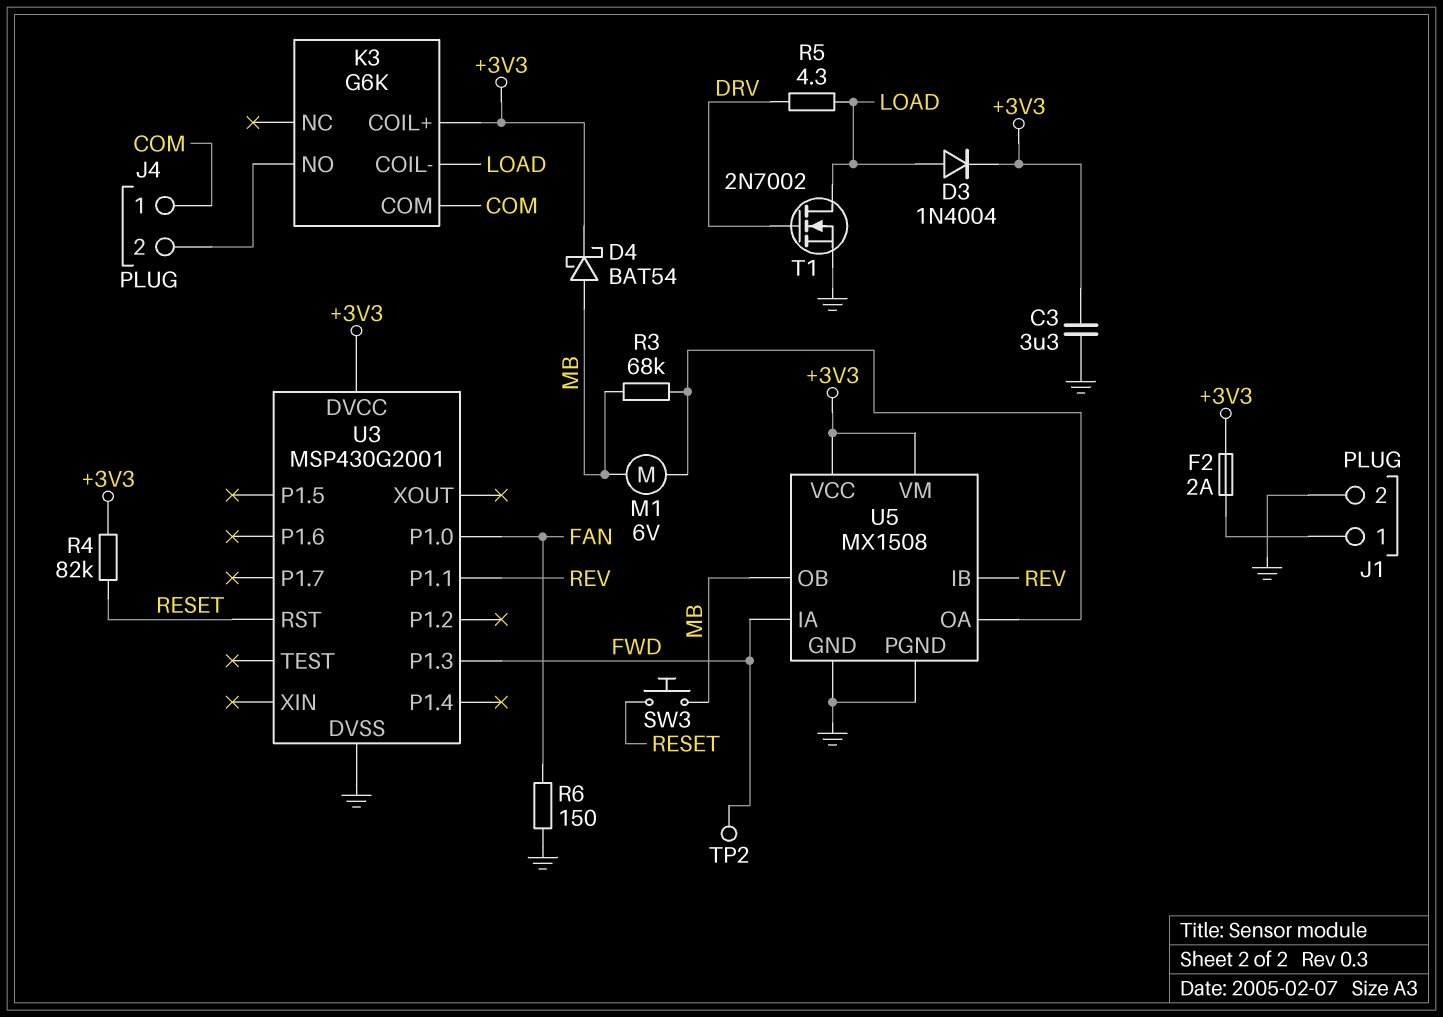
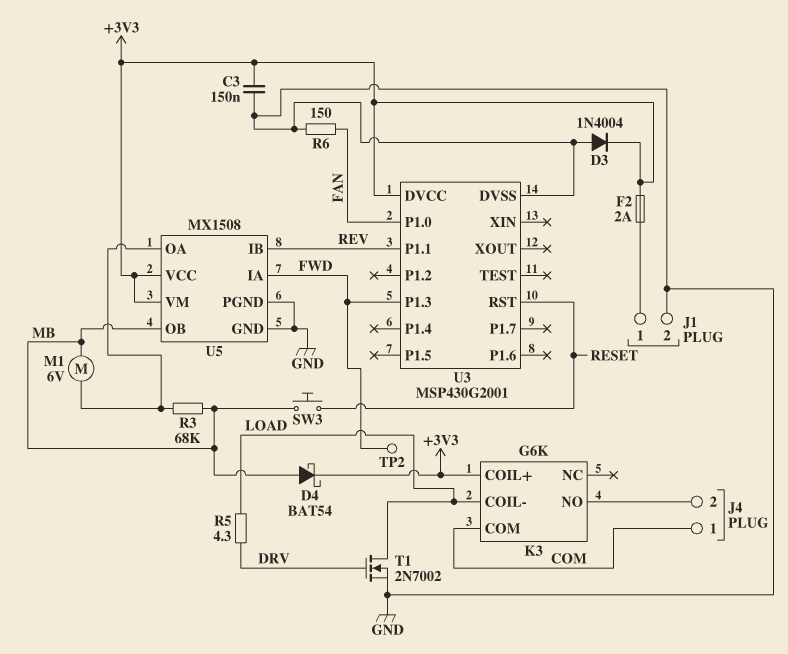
C3: 3.3uF (+3V3, GND) -> 150nF (+3V3, GND)
D3: diode 1N4004 (A LOAD, K +3V3) -> diode 1N4004 (A GND, K +3V3)
R4: 82k (+3V3, RESET) -> none

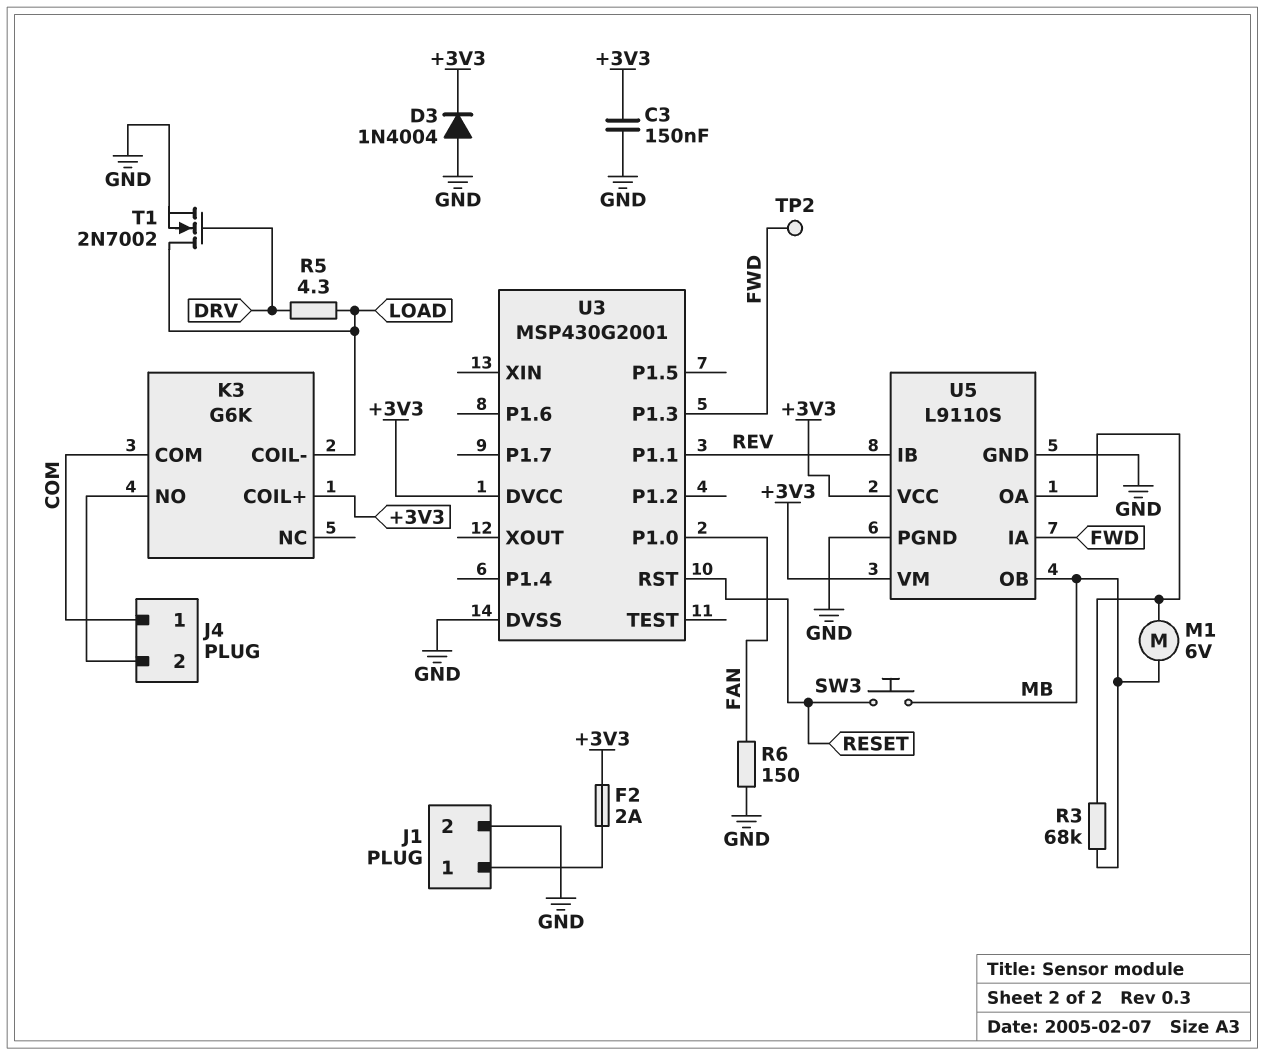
D4: schottky BAT54 (A MB, K +3V3) -> none
U5: MX1508 -> L9110S

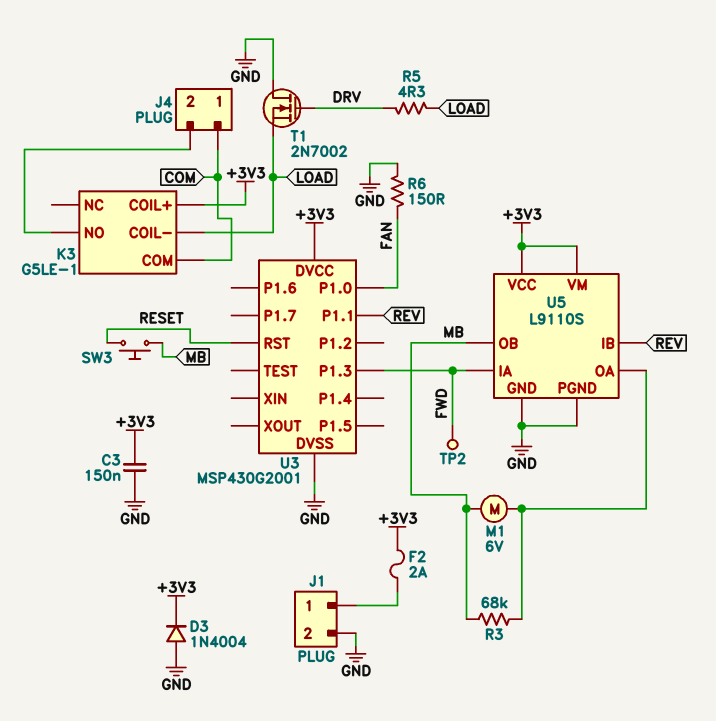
K3: G6K -> G5LE-1
T1: NMOS 2N7002 (G DRV, D LOAD, S GND) -> NMOS 2N7002 (G DRV, D GND, S LOAD)

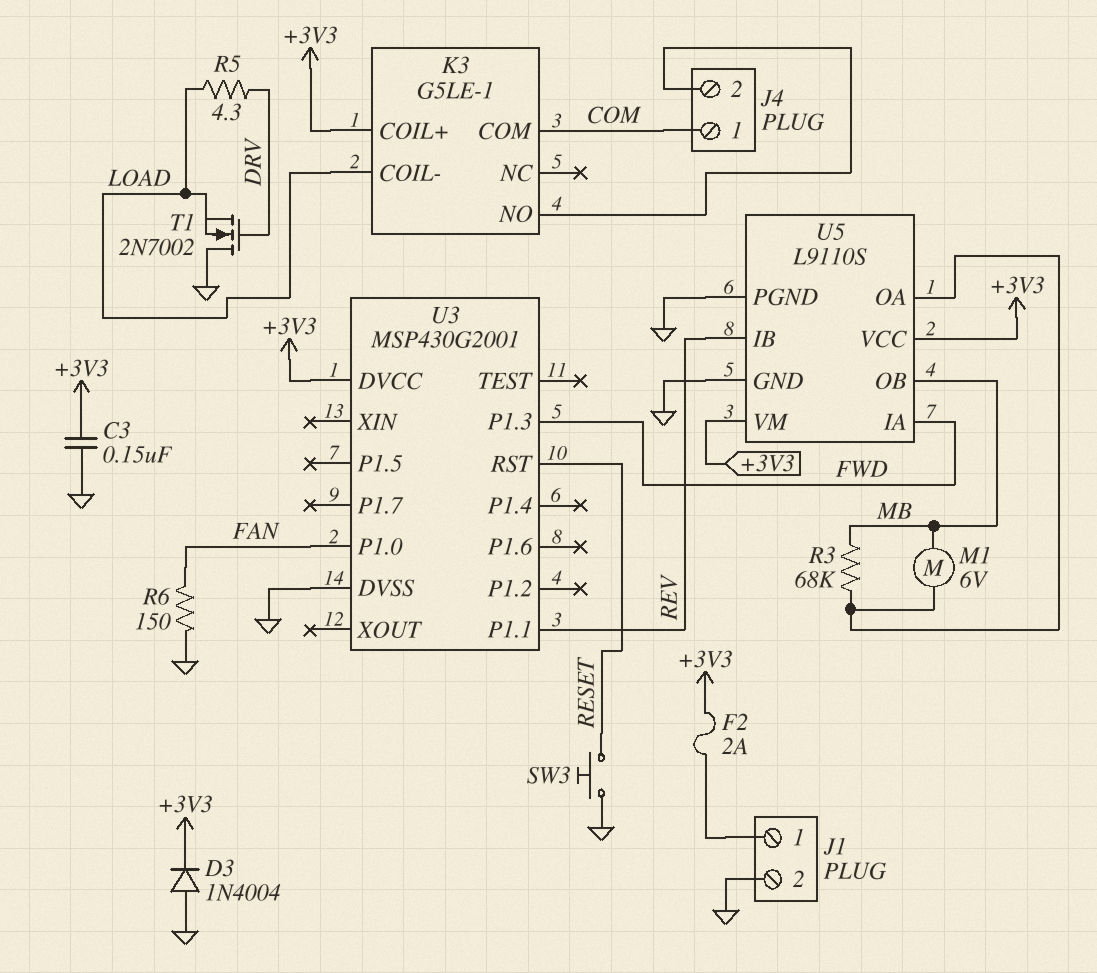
SW3: button (MB, RESET) -> button (GND, RESET)
TP2: test point (FWD) -> none

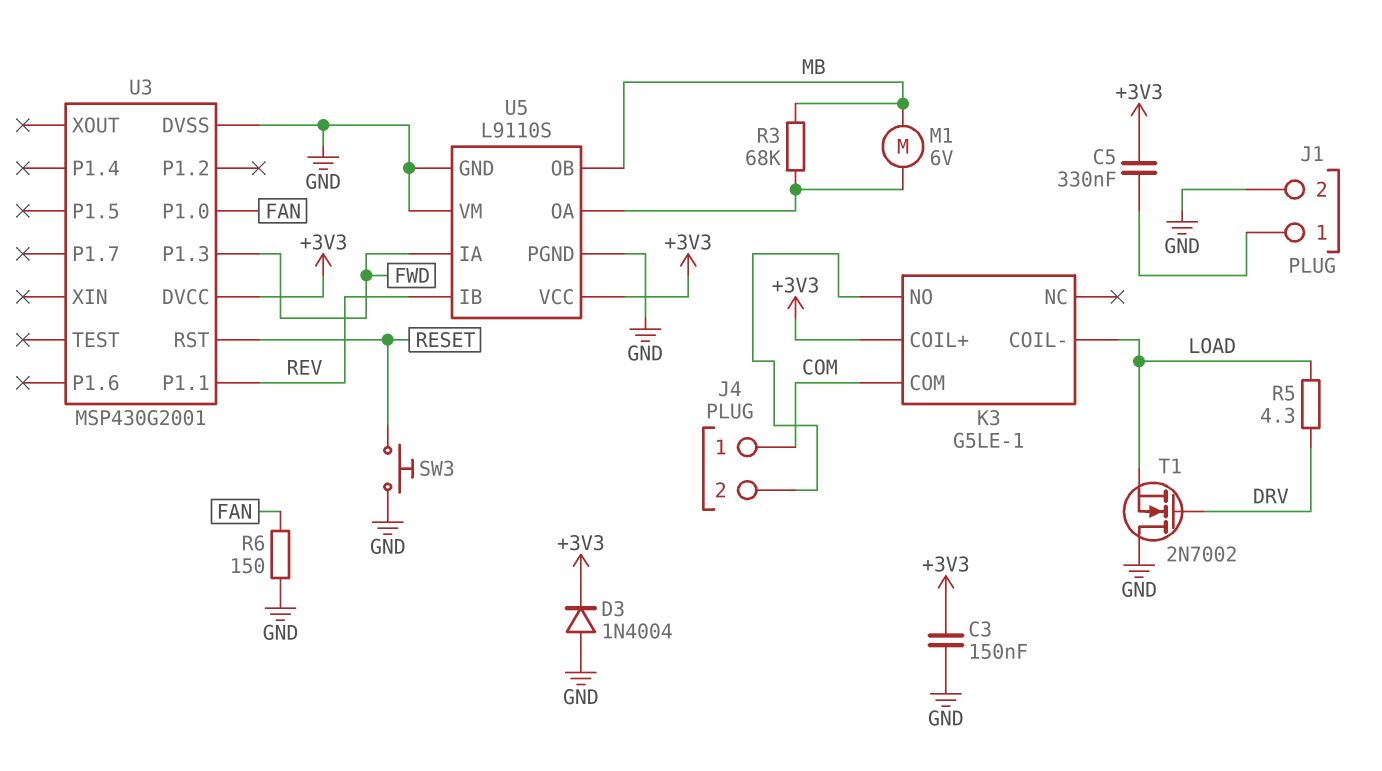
C5: none -> 330nF (+3V3, J1/1)
F2: 2A (+3V3, J1/1) -> none
U5 pin VM: +3V3 -> GND

